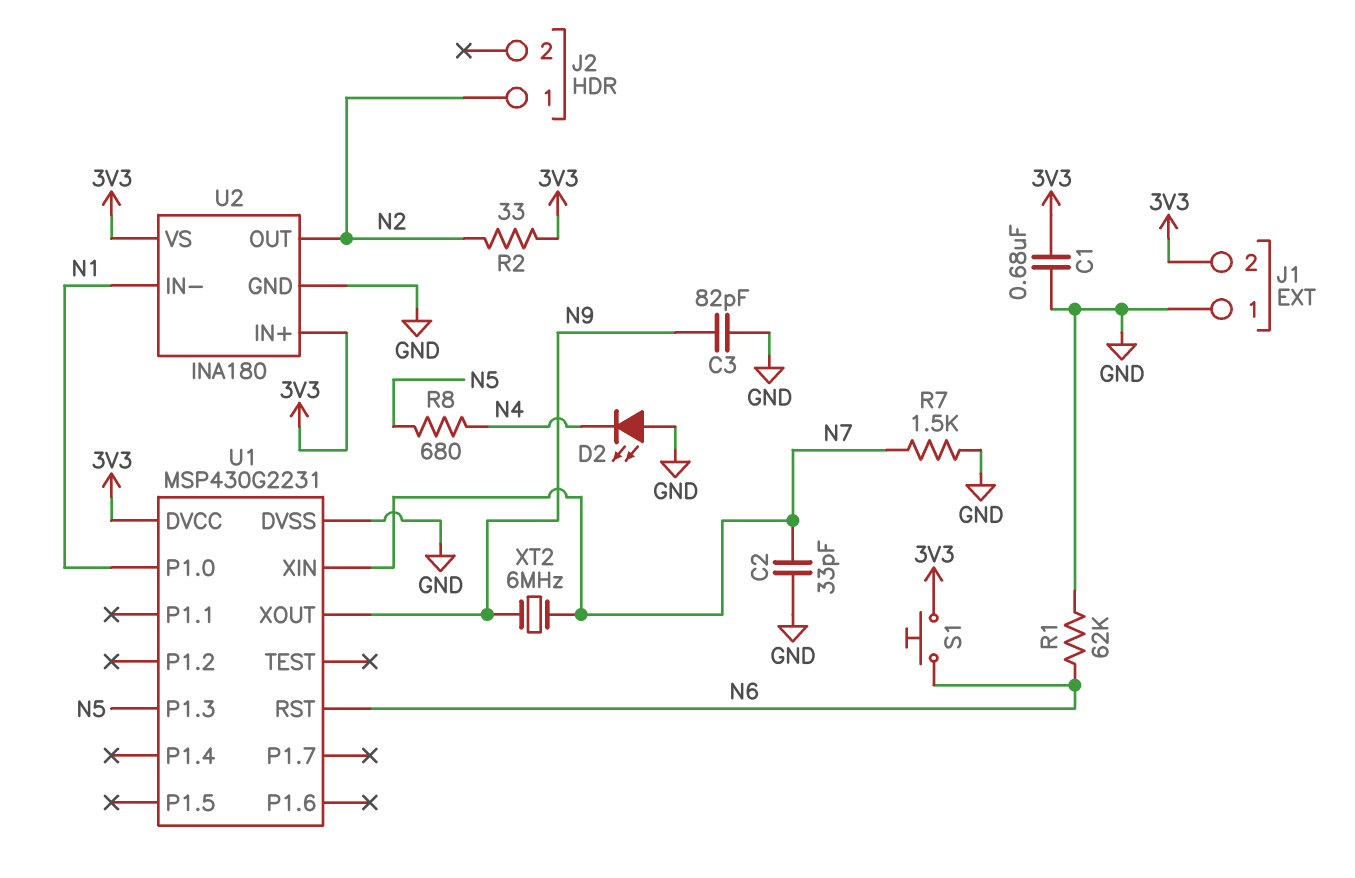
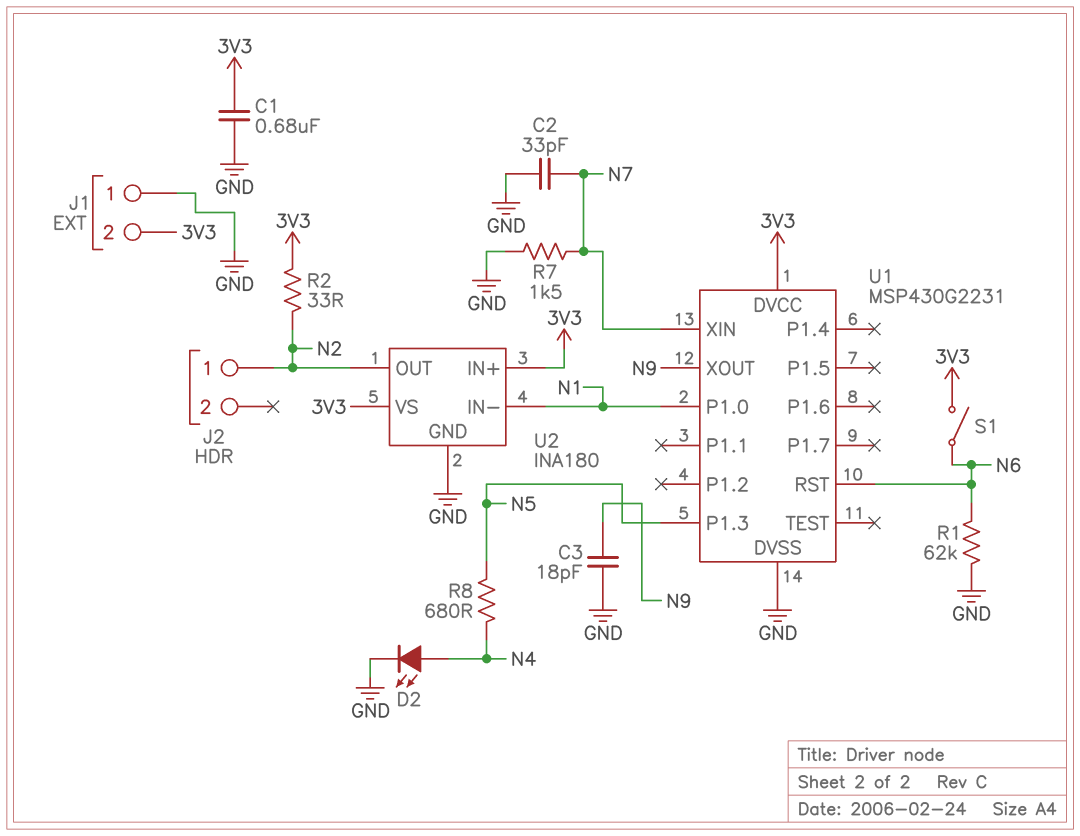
C3: 82pF (GND, N9) -> 18pF (GND, N9)
D2: LED (A GND, K N4) -> LED (A N4, K GND)
S1: button (3V3, N6) -> switch (3V3, N6)
XT2: 6MHz (N7, N9) -> none

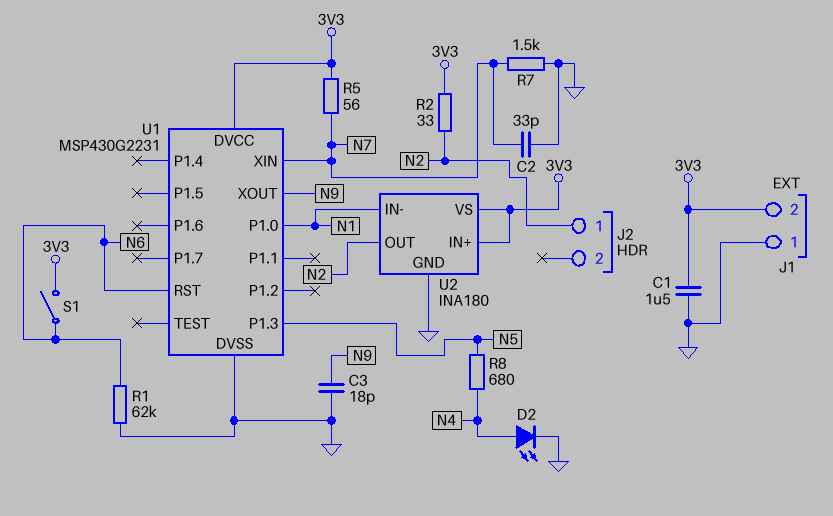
C1: 680nF (3V3, GND) -> 1.5uF (3V3, GND)
R5: none -> 56 (3V3, N7)

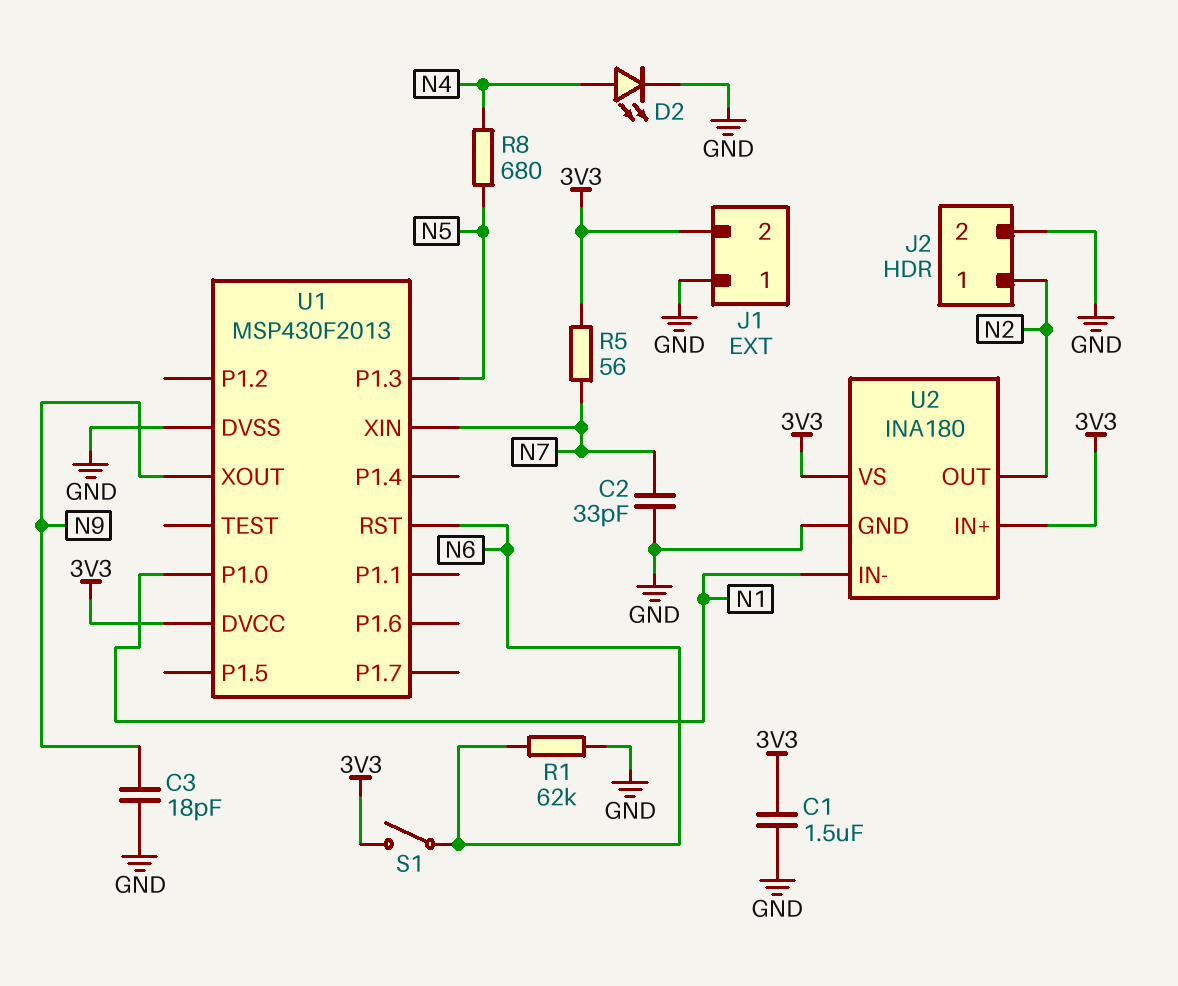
J2 pin 2: none -> GND
R2: 33 (3V3, N2) -> none
R7: 1.5k (GND, N7) -> none
U1: MSP430G2231 -> MSP430F2013

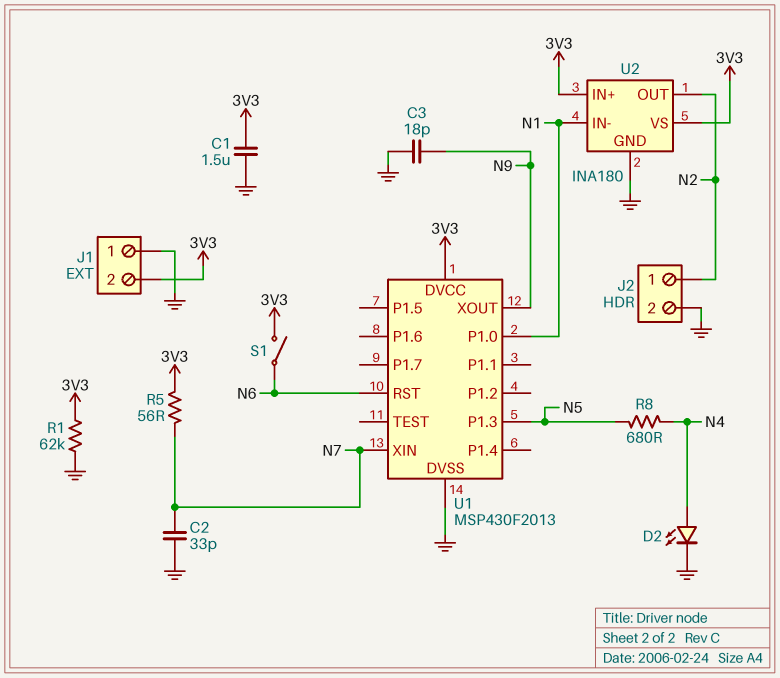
R1: 62k (GND, N6) -> 62k (3V3, GND)

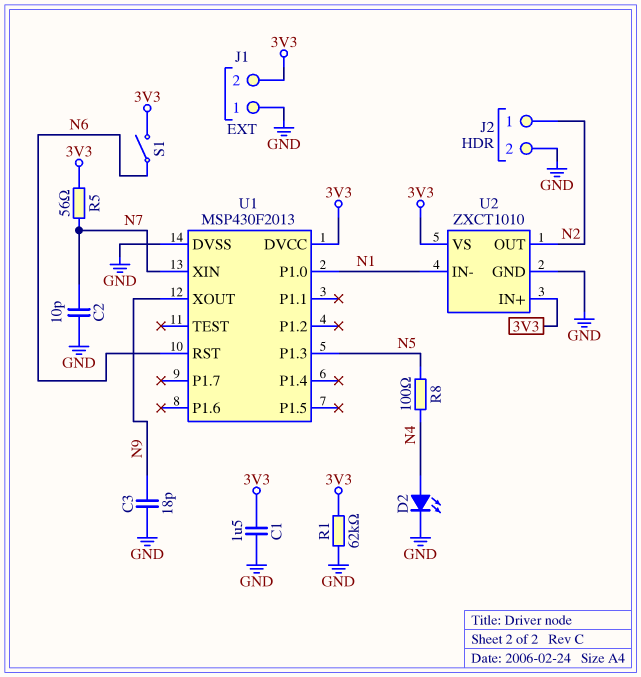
C2: 33pF (GND, N7) -> 10pF (GND, N7)
R8: 680 (N4, N5) -> 100 (N4, N5)
U2: INA180 -> ZXCT1010

